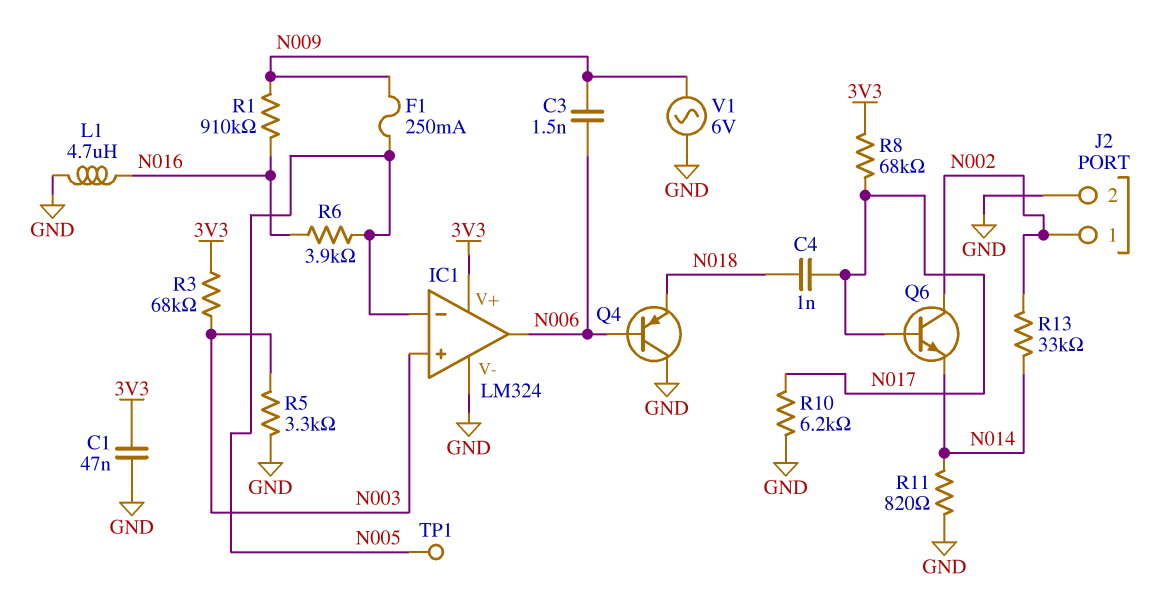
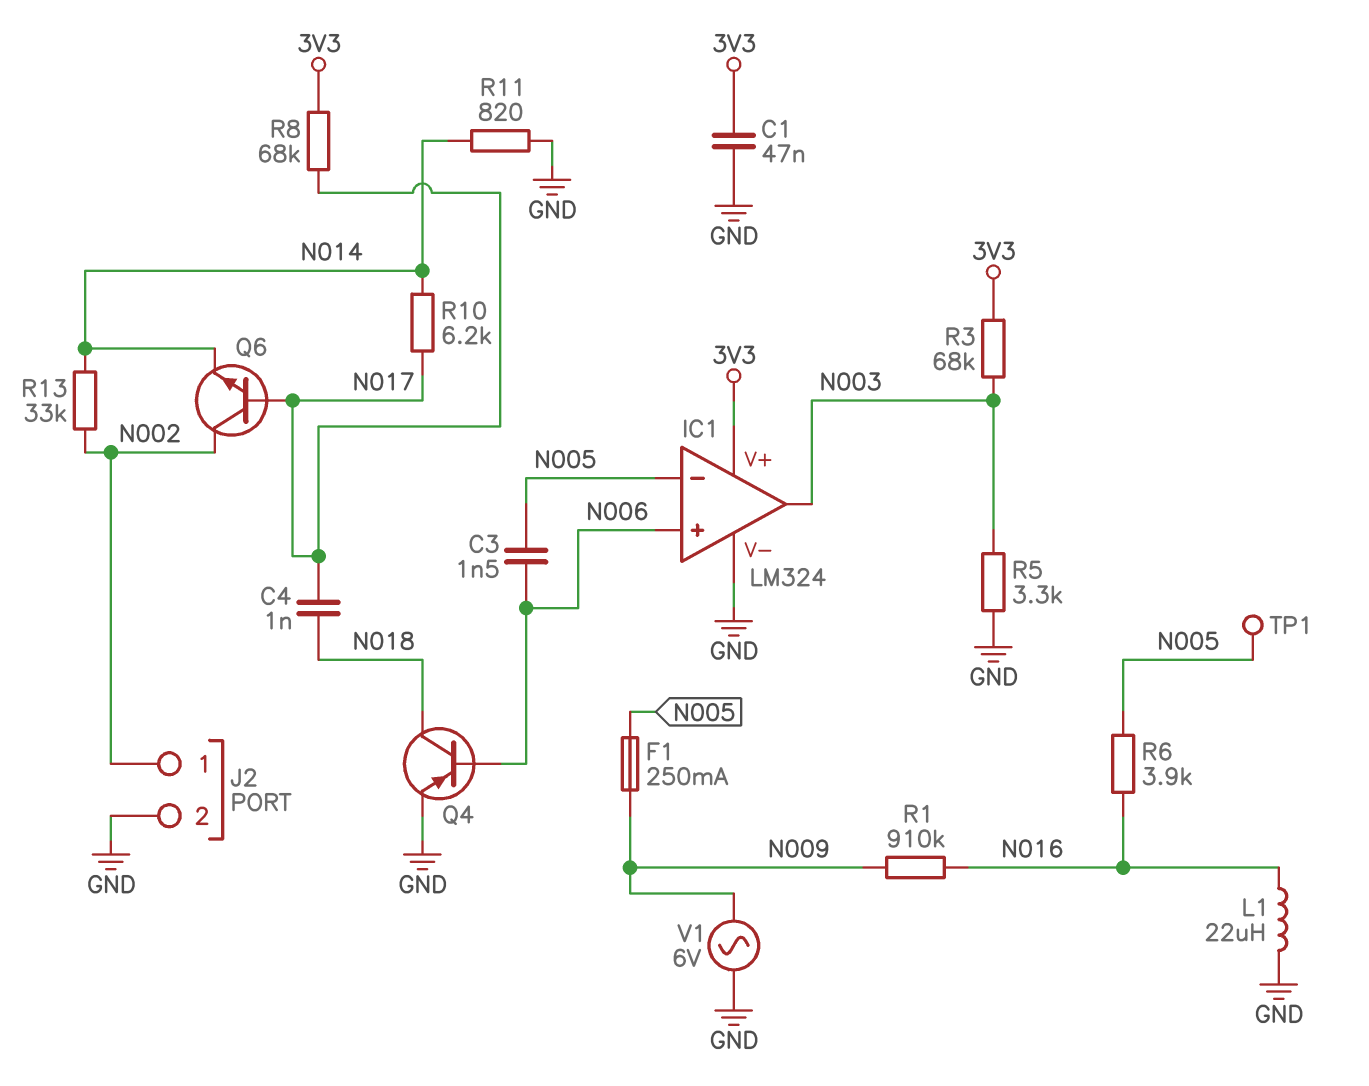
C3: 1.5nF (N006, N009) -> 1.5nF (N005, N006)
IC1 pin in+: N003 -> N006
IC1 pin out: N006 -> N003
L1: 4.7uH (GND, N016) -> 22uH (GND, N016)
Q4: PNP (B N006, C GND, E N018) -> PNP (B N006, C N018, E GND)
R10: 6.2k (GND, N017) -> 6.2k (N014, N017)

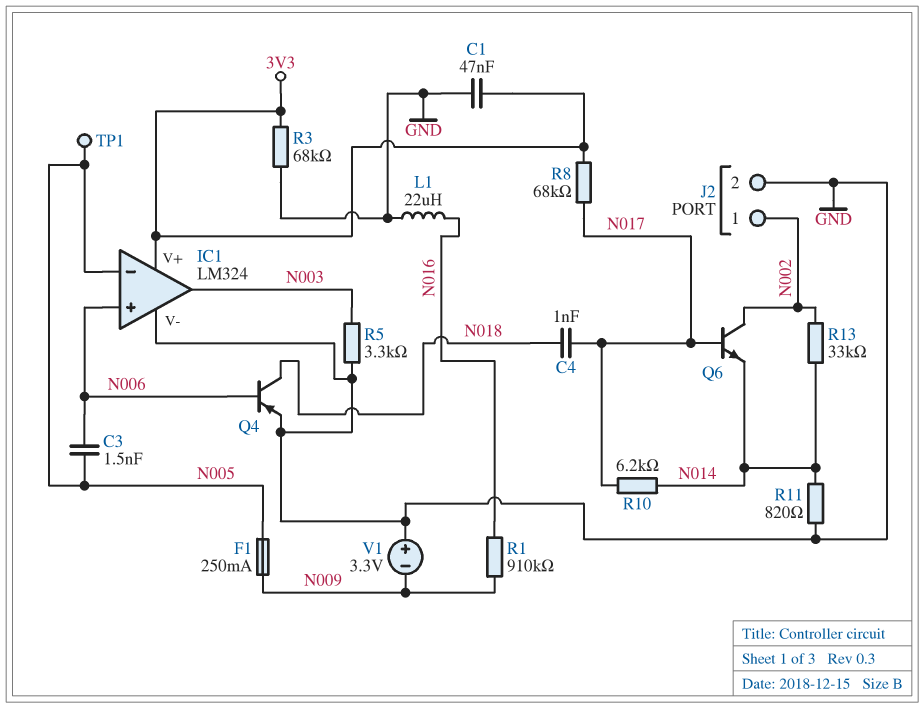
R3: 68k (3V3, N003) -> 68k (3V3, GND)
R6: 3.9k (N005, N016) -> none
V1: AC 6V (GND, N009) -> 3.3V (plus GND, minus N009)

